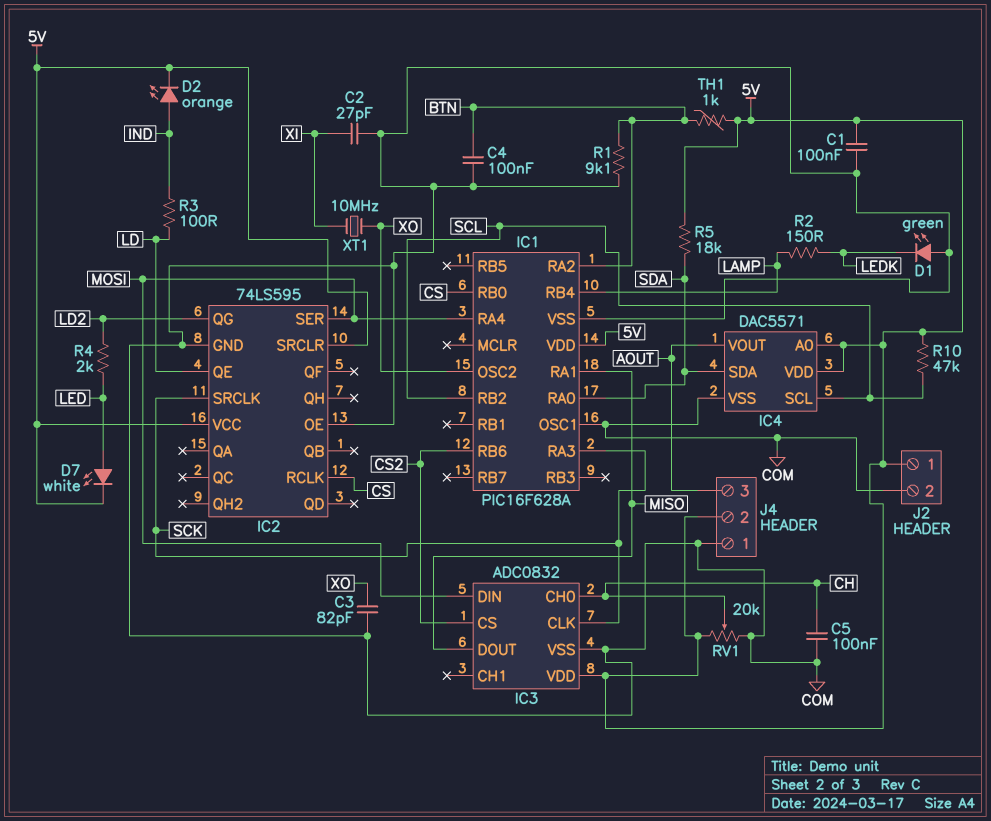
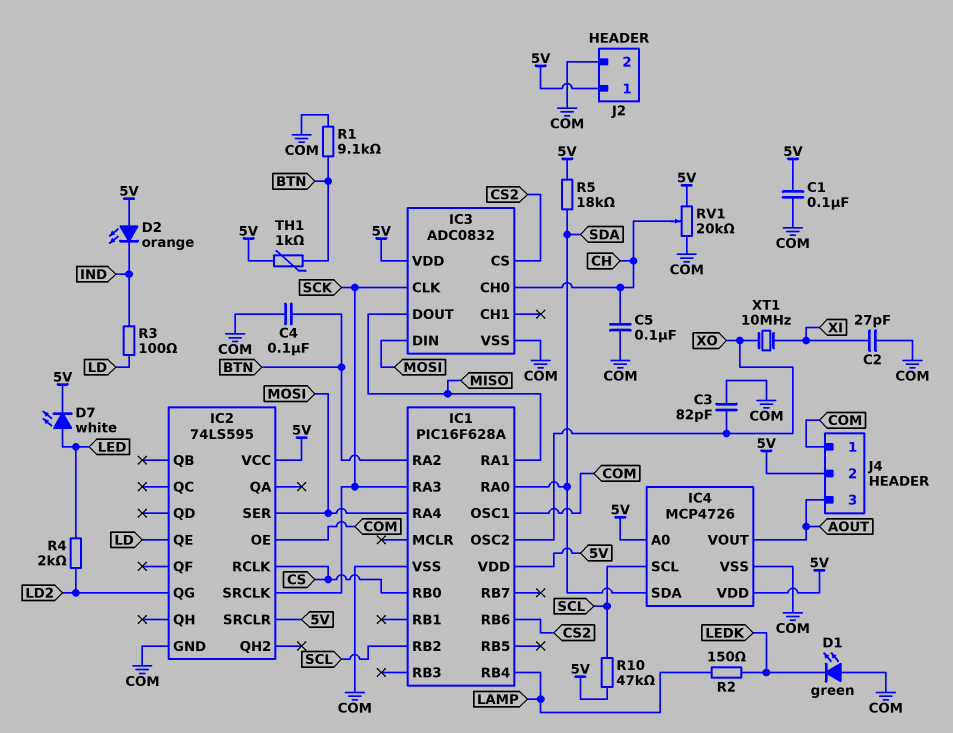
D2: LED orange (A IND, K 5V) -> LED orange (A 5V, K IND)
IC4: DAC5571 -> MCP4726

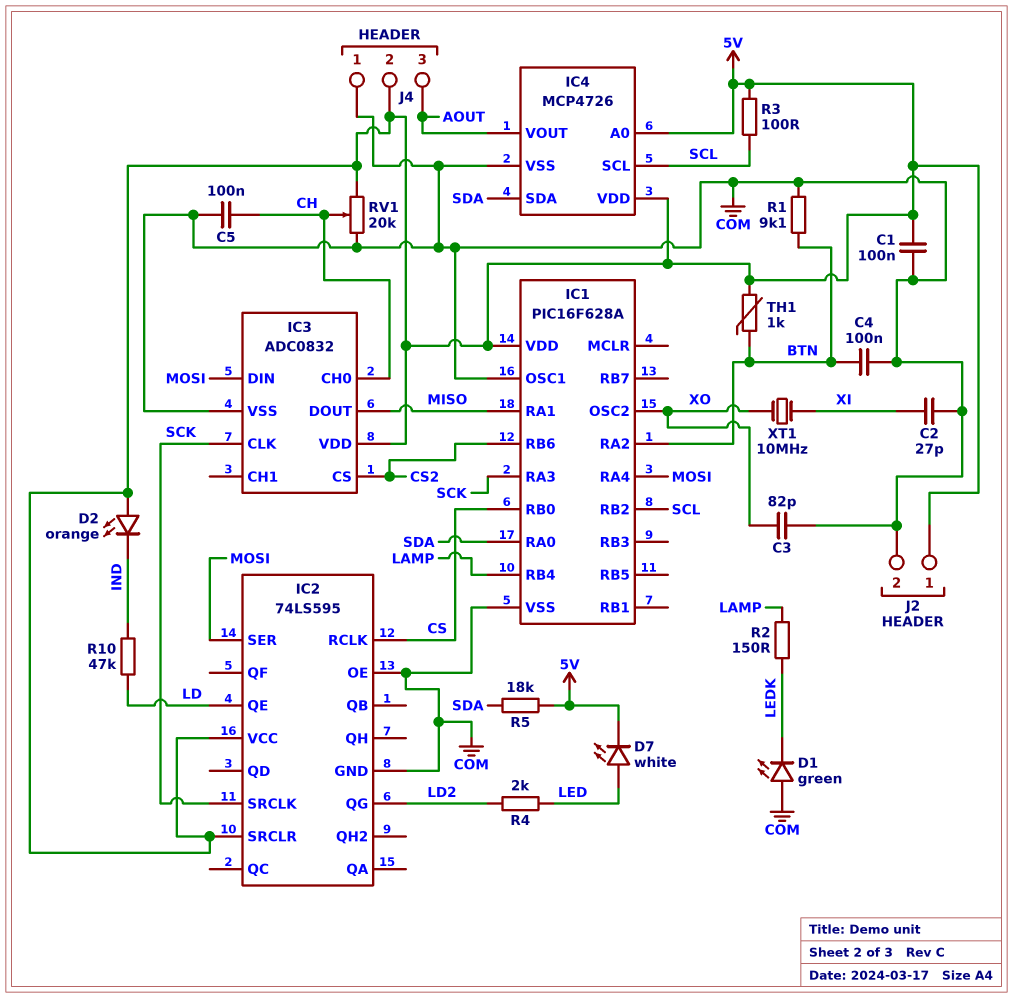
R3: 100 (IND, LD) -> 100 (5V, SCL)
R10: 47k (5V, SCL) -> 47k (IND, LD)

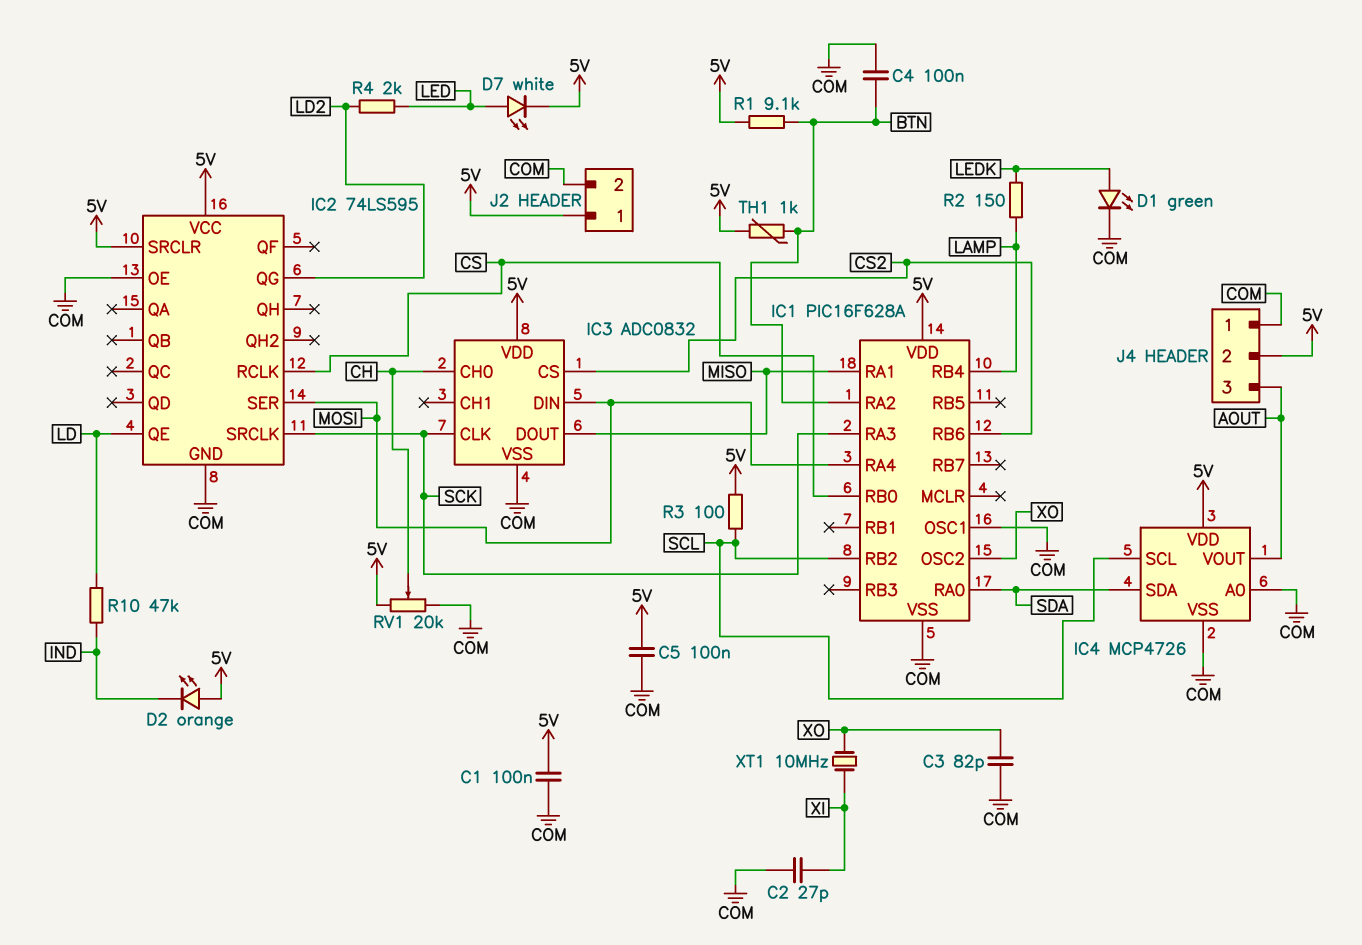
C5: 100nF (CH, COM) -> 100nF (5V, COM)
D1: LED green (A COM, K LEDK) -> LED green (A LEDK, K COM)
IC4 pin A0: 5V -> COM
R1: 9.1k (BTN, COM) -> 9.1k (5V, BTN)
R5: 18k (5V, SDA) -> none

